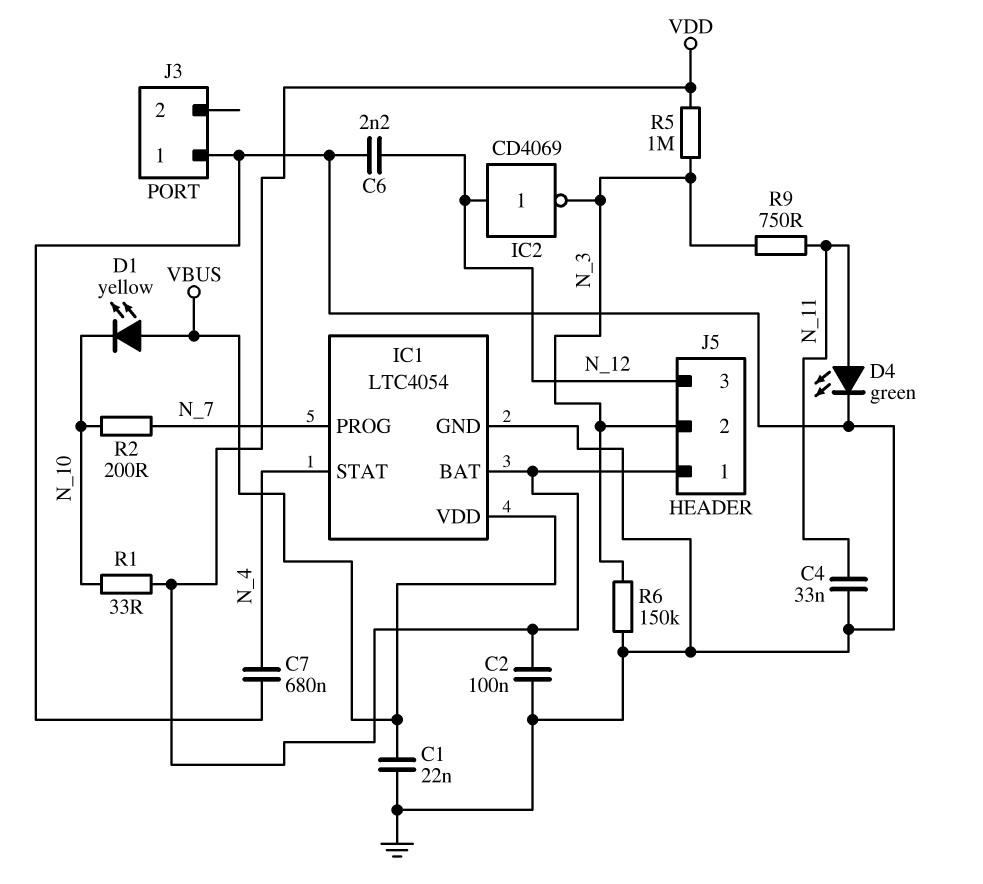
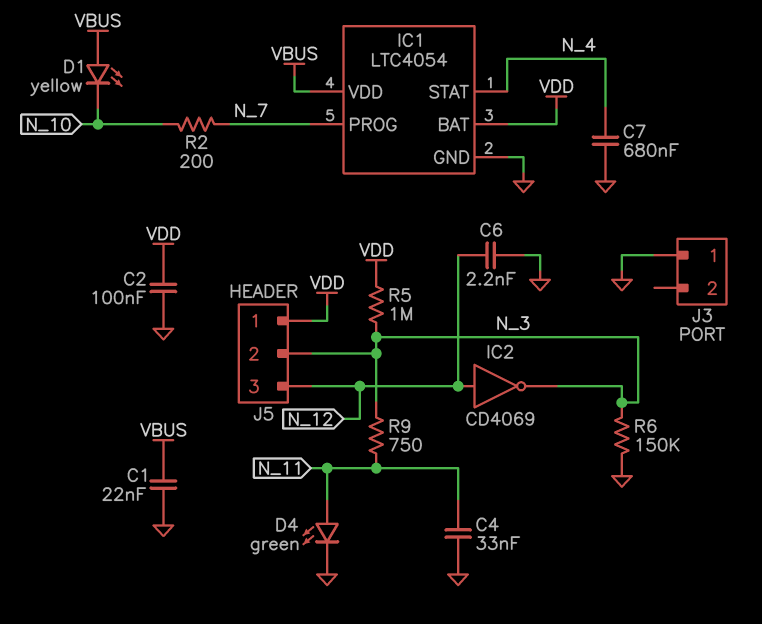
R1: 33 (N_10, VDD) -> none

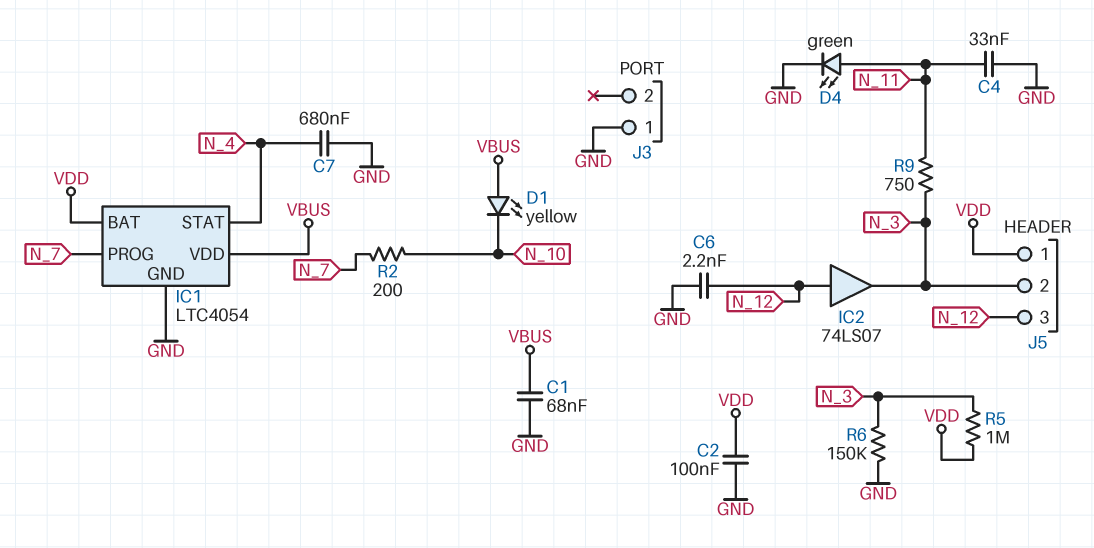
C1: 22nF (GND, VBUS) -> 68nF (GND, VBUS)
IC2: NOT CD4069 (in N_12, out N_3) -> buffer 74LS07 (in N_12, out N_3)

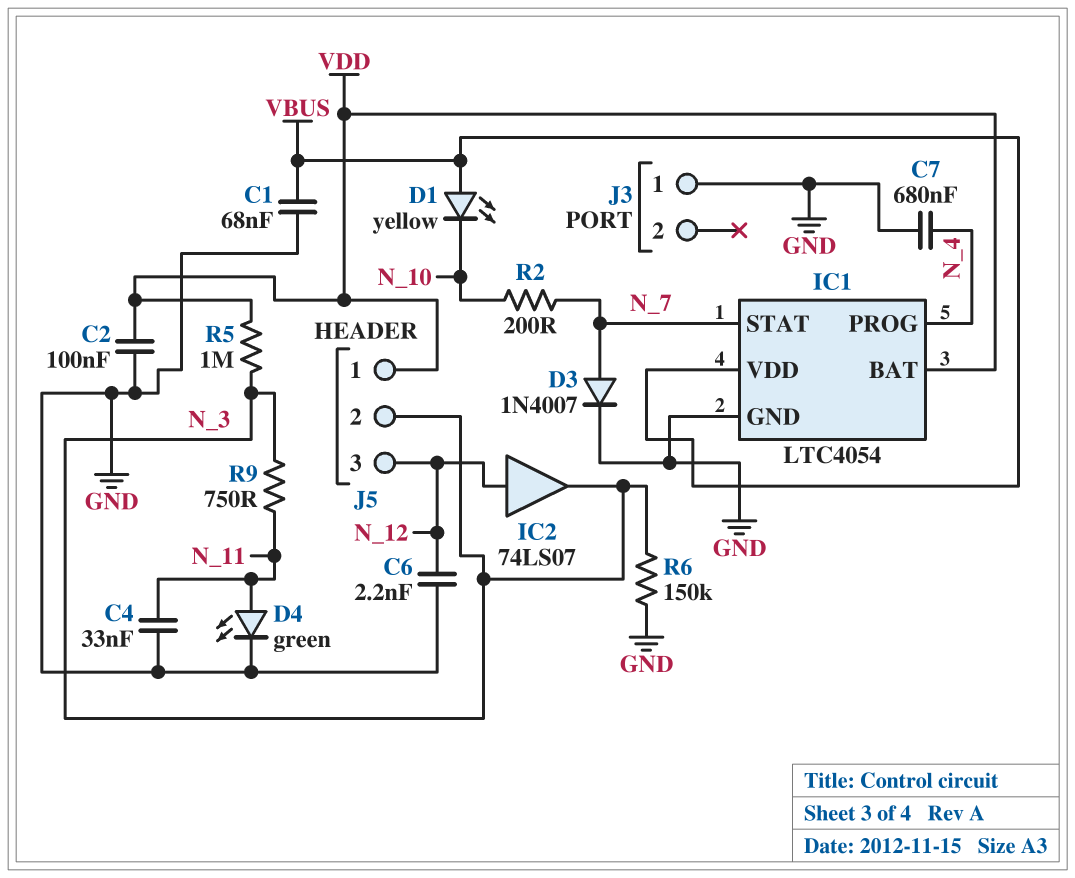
D3: none -> diode 1N4007 (A N_7, K GND)
IC1 pin PROG: N_7 -> N_4
IC1 pin STAT: N_4 -> N_7

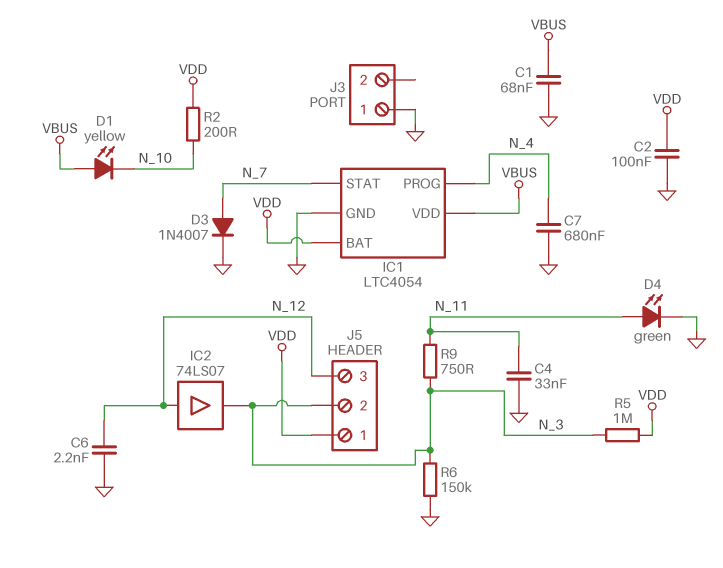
R2: 200 (N_7, N_10) -> 200 (N_10, VDD)

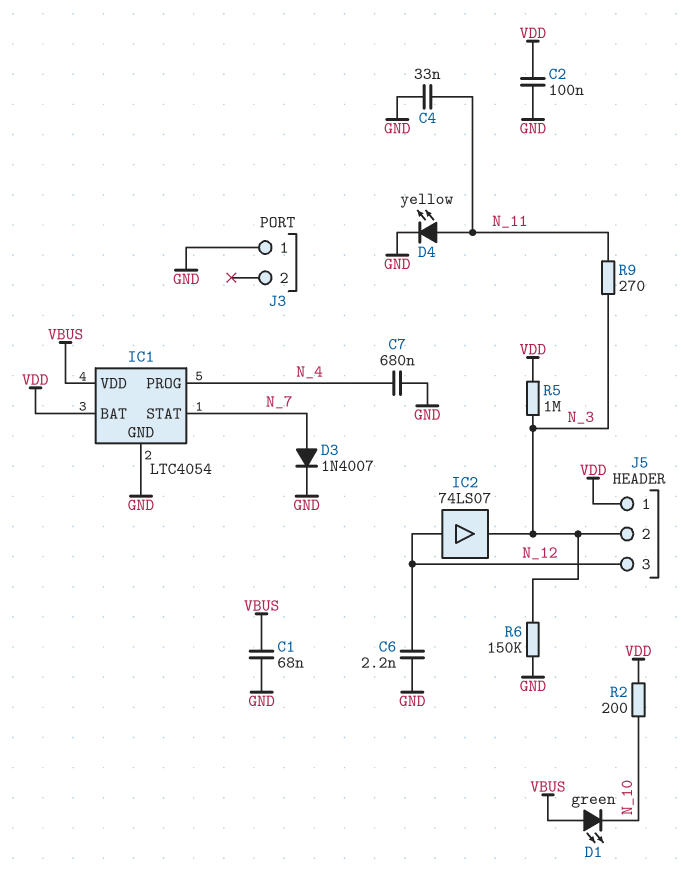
D1: LED yellow (A VBUS, K N_10) -> LED green (A VBUS, K N_10)
D4: LED green (A N_11, K GND) -> LED yellow (A N_11, K GND)
R9: 750 (N_3, N_11) -> 270 (N_3, N_11)

